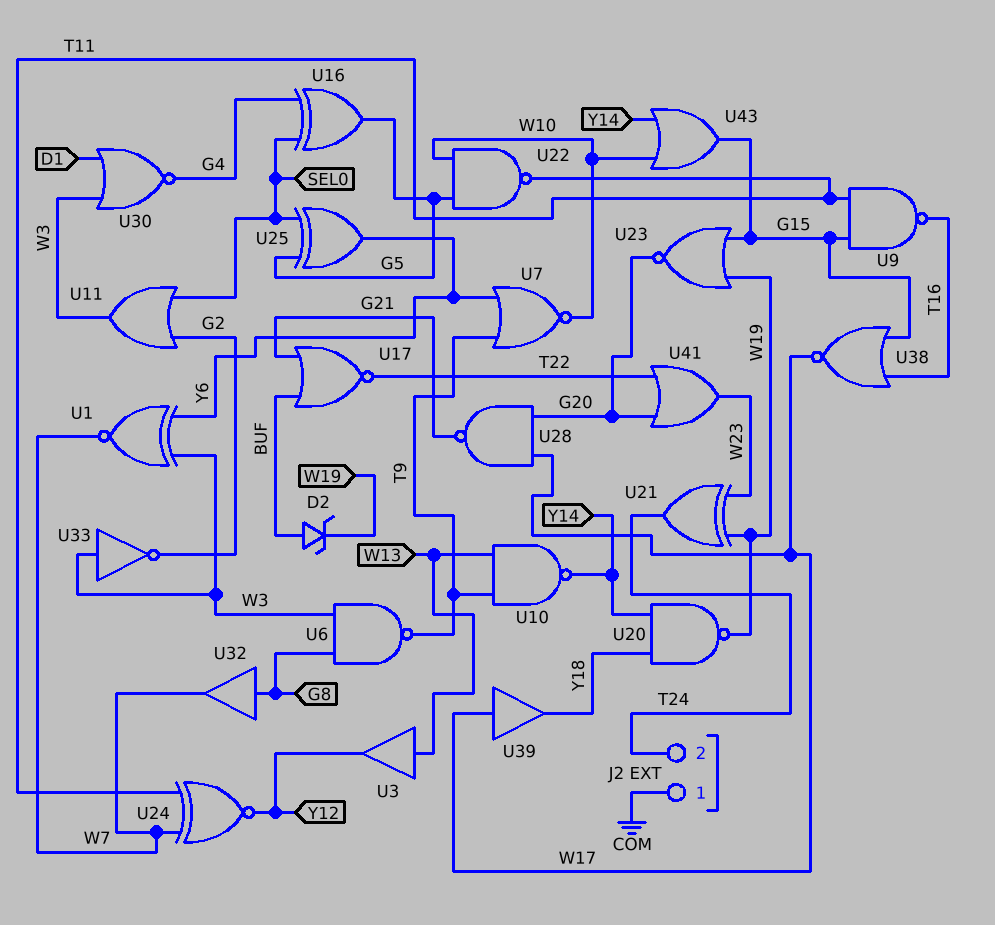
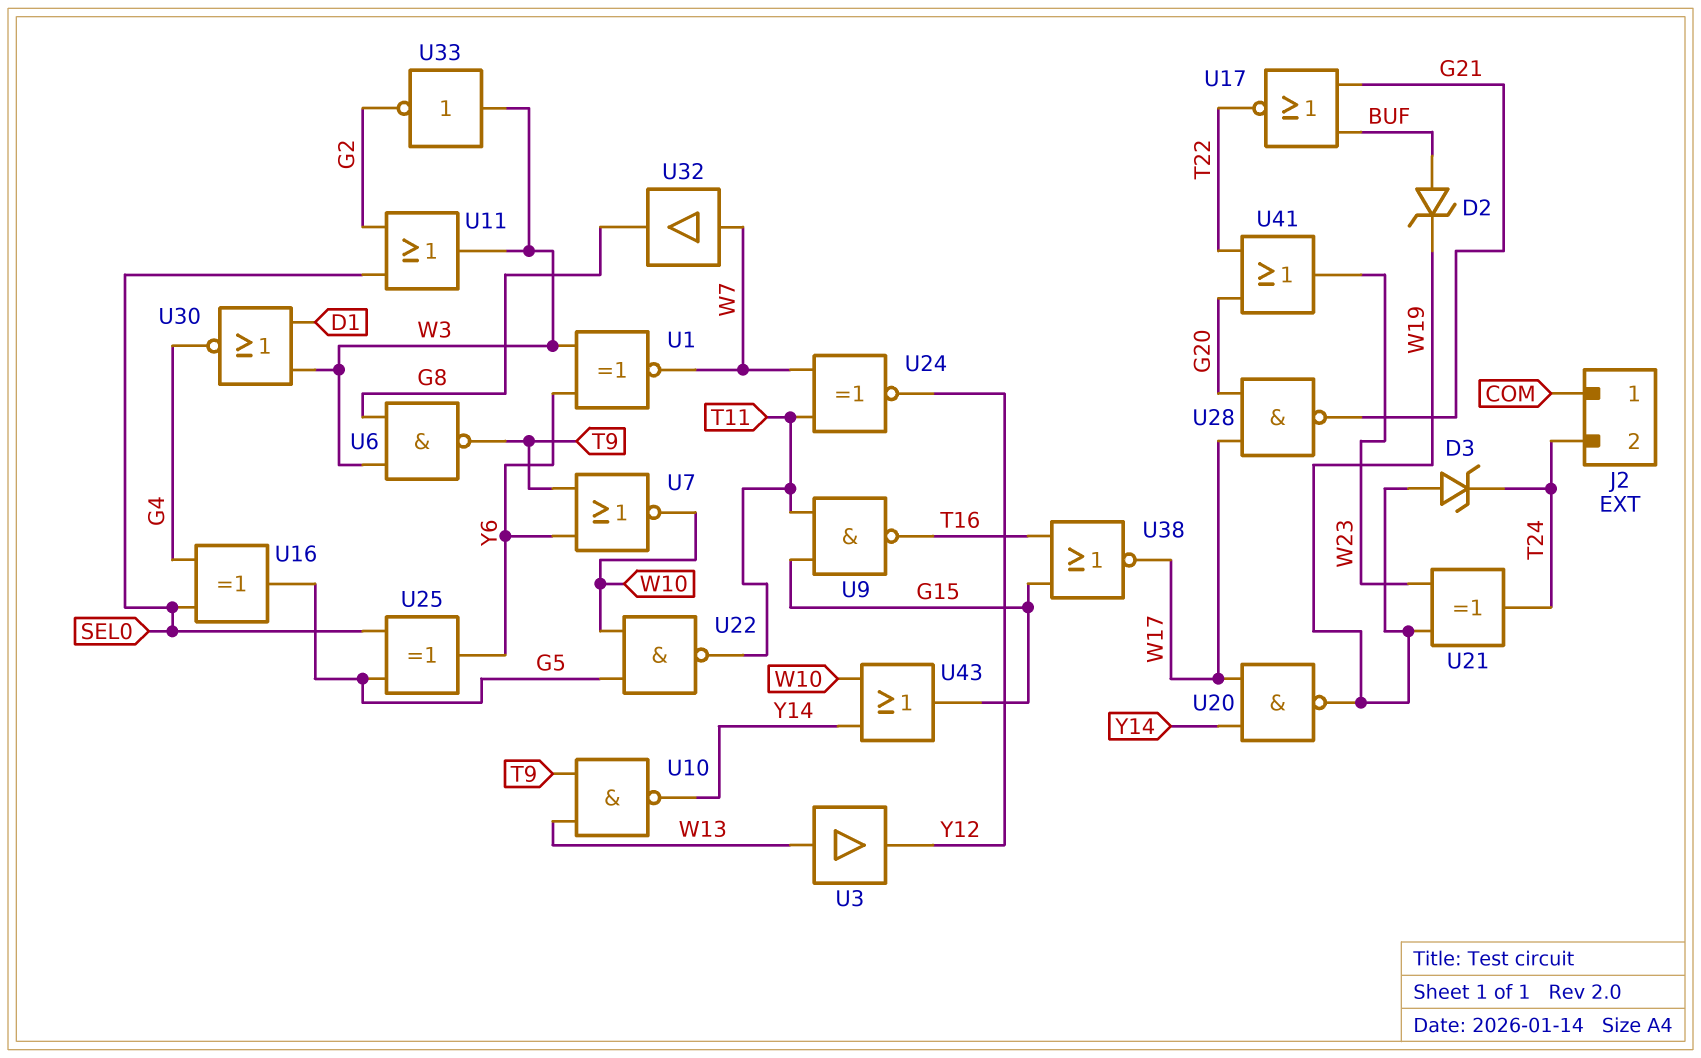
D3: none -> zener (A W19, K T24)
U20: NAND (in Y14, in Y18, out W19) -> NAND (in W17, in Y14, out W19)
U23: NOR (in G15, in W19, out G20) -> none
U32: buffer (in G8, out W7) -> buffer (in W7, out G8)
U39: buffer (in W17, out Y18) -> none

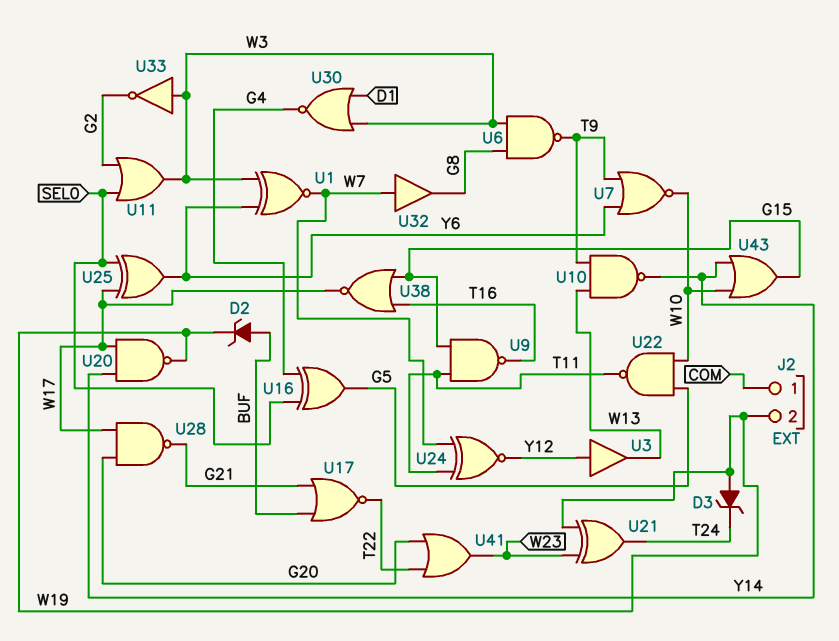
J2 pin 2: T24 -> W19
U3: buffer (in W13, out Y12) -> buffer (in Y12, out W13)
U25: XOR (in G5, in SEL0, out Y6) -> XOR (in SEL0, in W17, out Y6)

